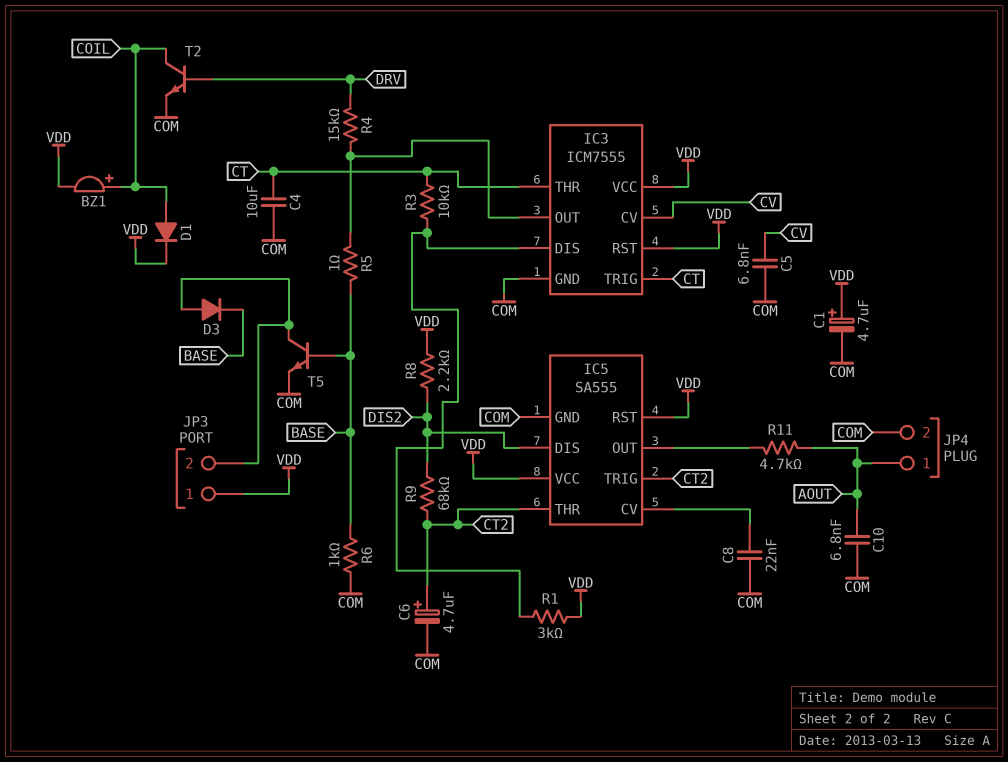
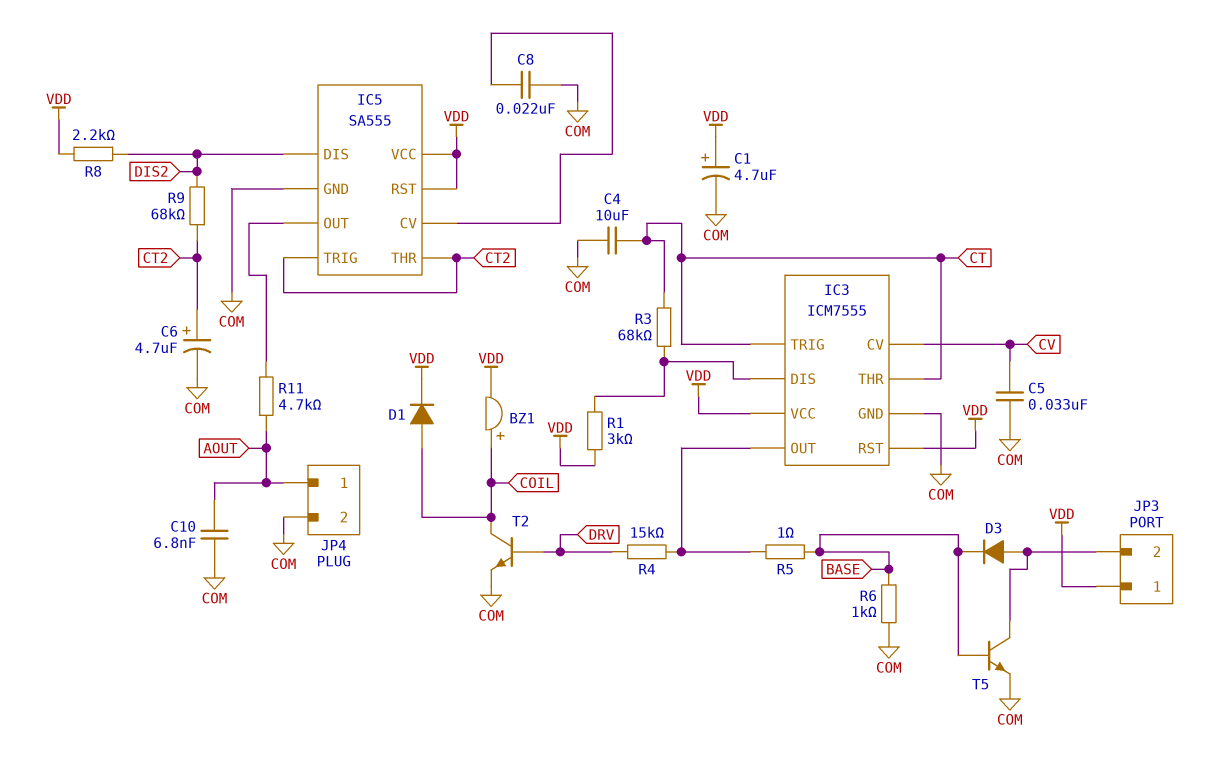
C5: 6.8nF (COM, CV) -> 33nF (COM, CV)
R3: 10k (CT, IC3/DIS) -> 68k (CT, IC3/DIS)

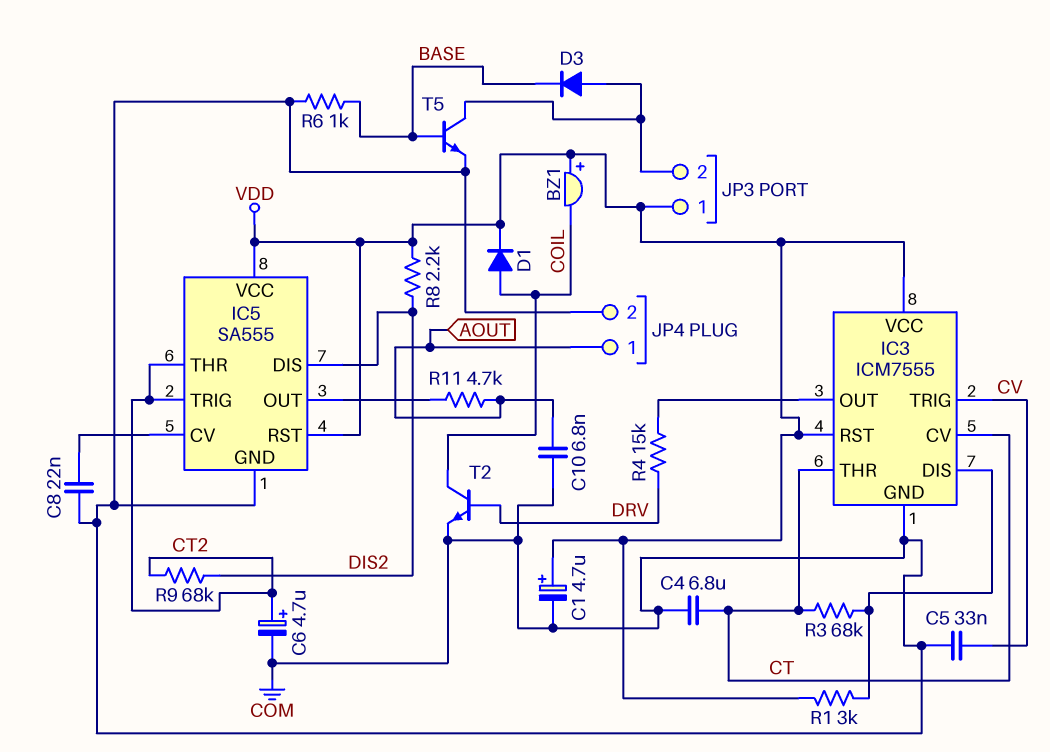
BZ1: buzzer (plus COIL, minus VDD) -> buzzer (plus VDD, minus COIL)
C4: 10uF (COM, CT) -> 6.8uF (COM, CT)
IC3 pin CV: CV -> CT
IC3 pin TRIG: CT -> CV
R5: 1 (BASE, IC3/OUT) -> none

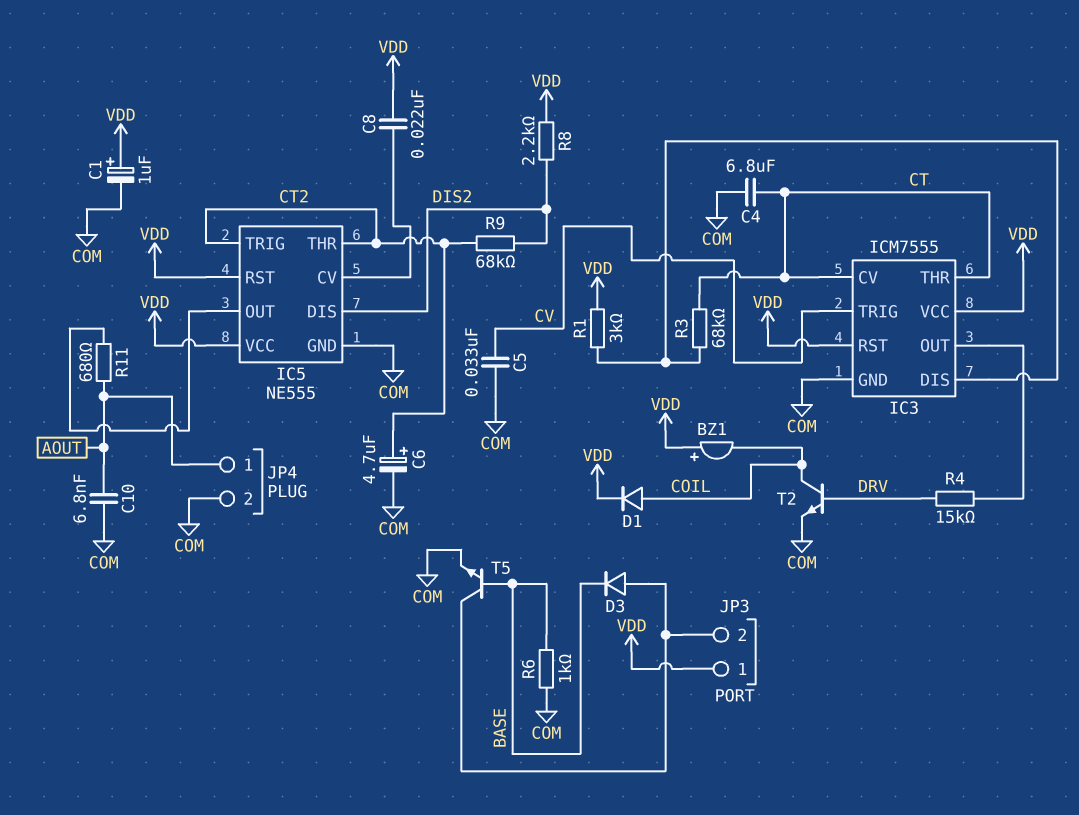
C1: 4.7uF (plus VDD, minus COM) -> 1uF (plus VDD, minus COM)
C8: 22nF (COM, IC5/CV) -> 22nF (IC5/CV, VDD)
IC5: SA555 -> NE555
R11: 4.7k (AOUT, IC5/OUT) -> 680 (AOUT, IC5/OUT)

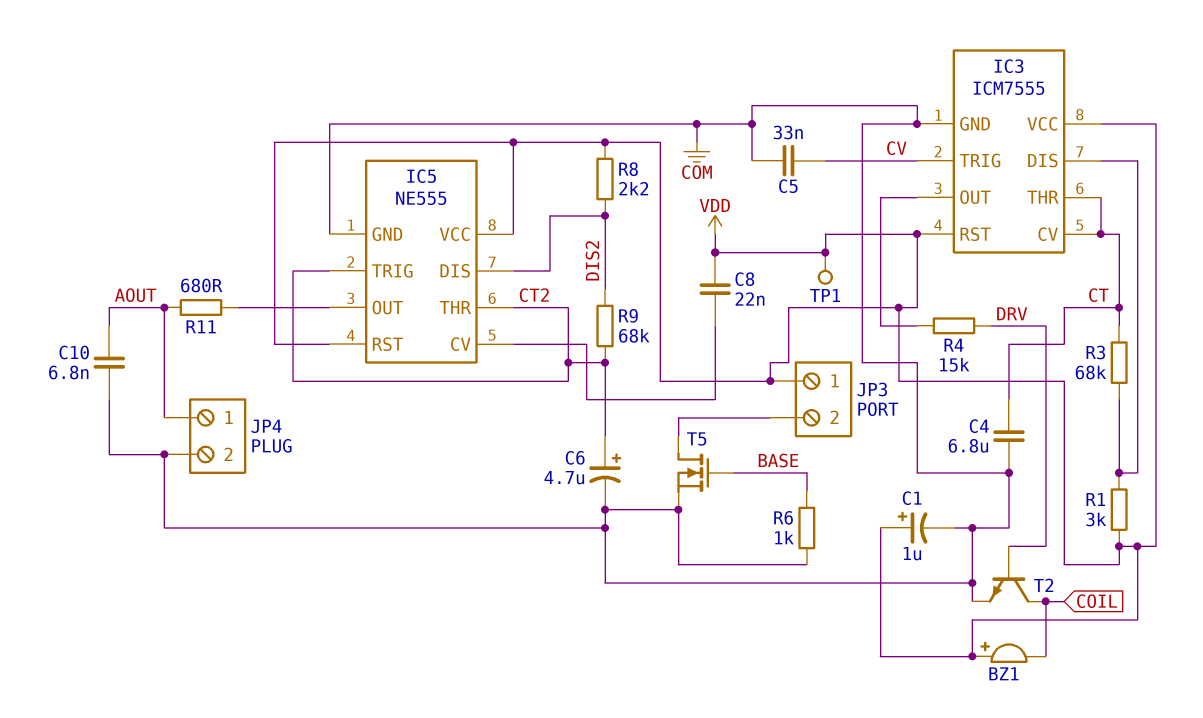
D1: diode (A COIL, K VDD) -> none
D3: diode (A JP3/2, K BASE) -> none
T5: NPN (B BASE, C JP3/2, E COM) -> NMOS (G BASE, D JP3/2, S COM)
TP1: none -> test point (VDD)

